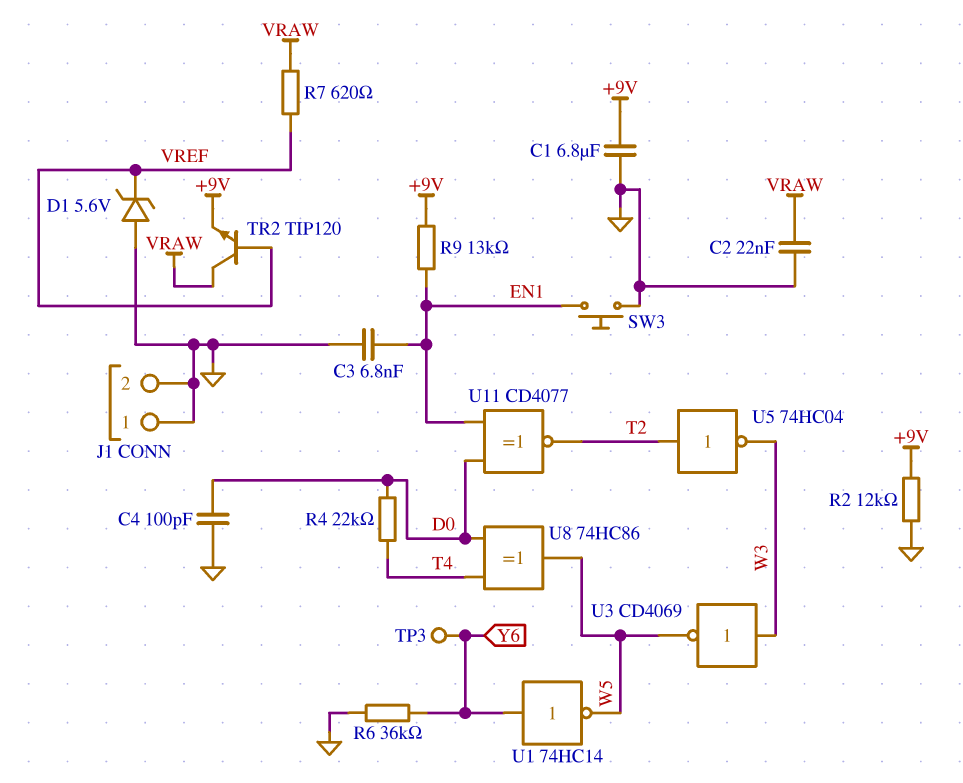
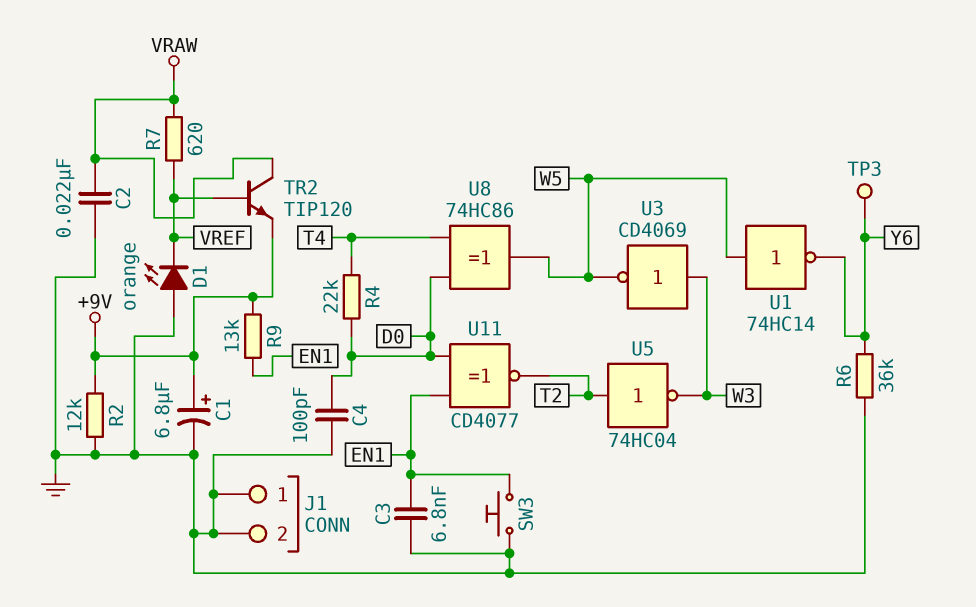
C1: 6.8uF (+9V, GND) -> 6.8uF (plus +9V, minus GND)
D1: zener 5.6V (A GND, K VREF) -> LED orange (A GND, K VREF)
U1: NOT 74HC14 (in Y6, out W5) -> NOT 74HC14 (in W5, out Y6)

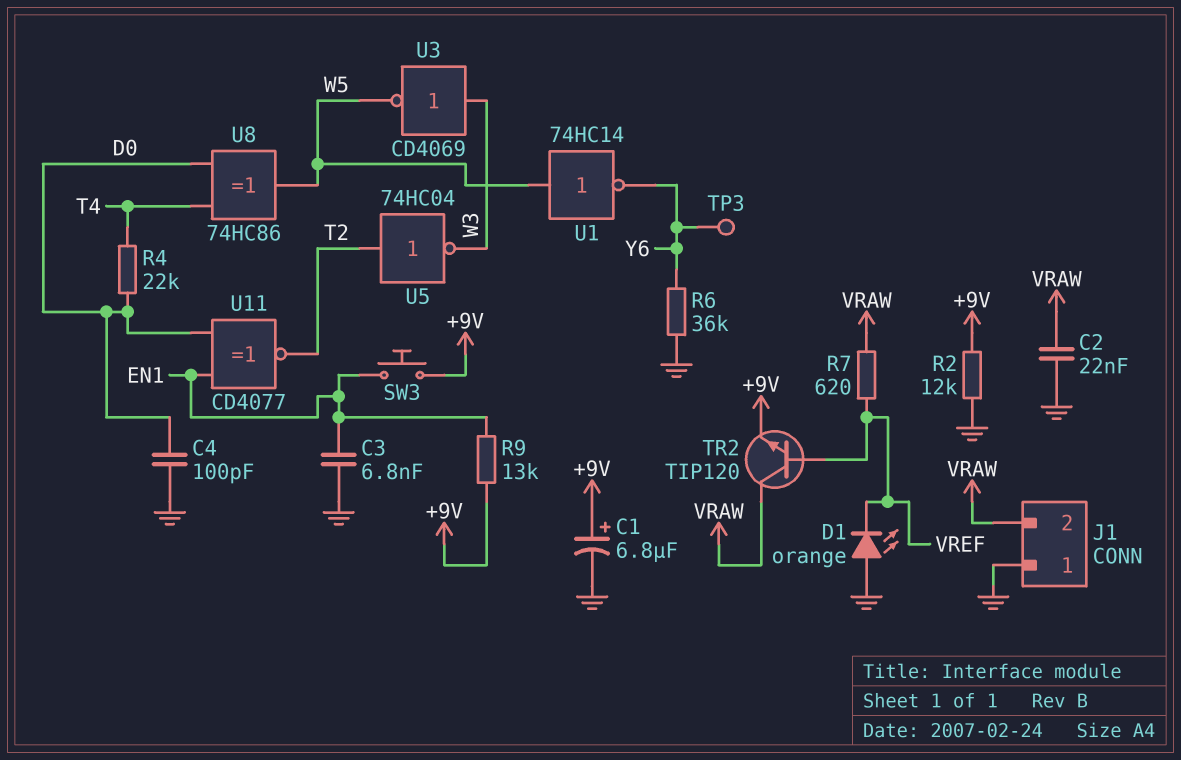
J1 pin 2: GND -> VRAW
SW3: button (EN1, GND) -> button (+9V, EN1)

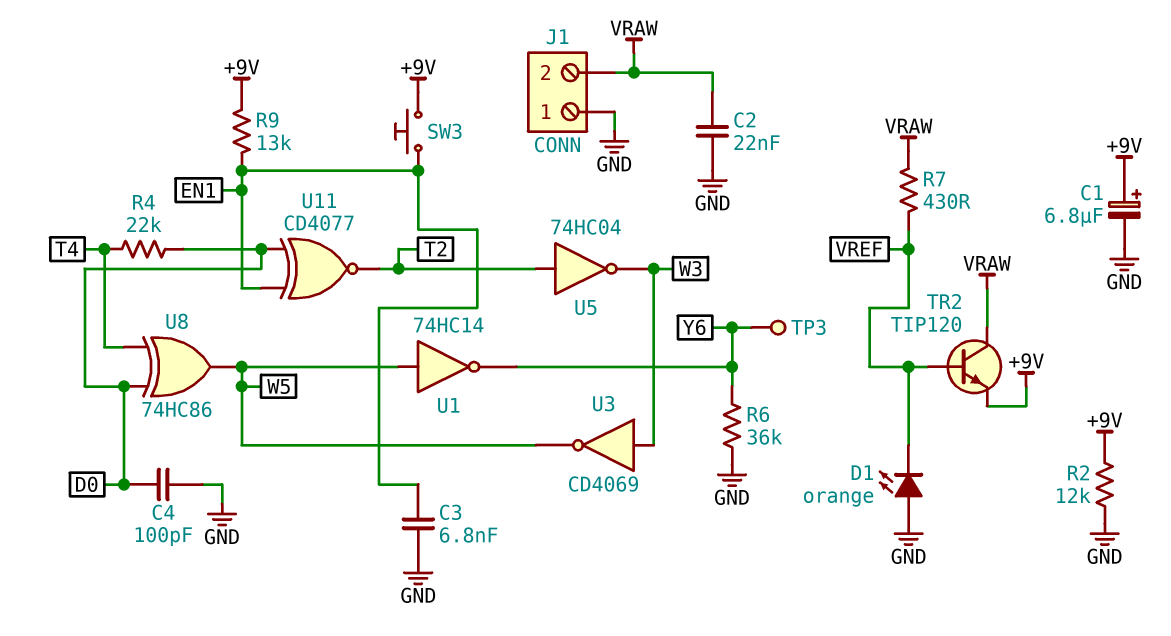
R7: 620 (VRAW, VREF) -> 430 (VRAW, VREF)

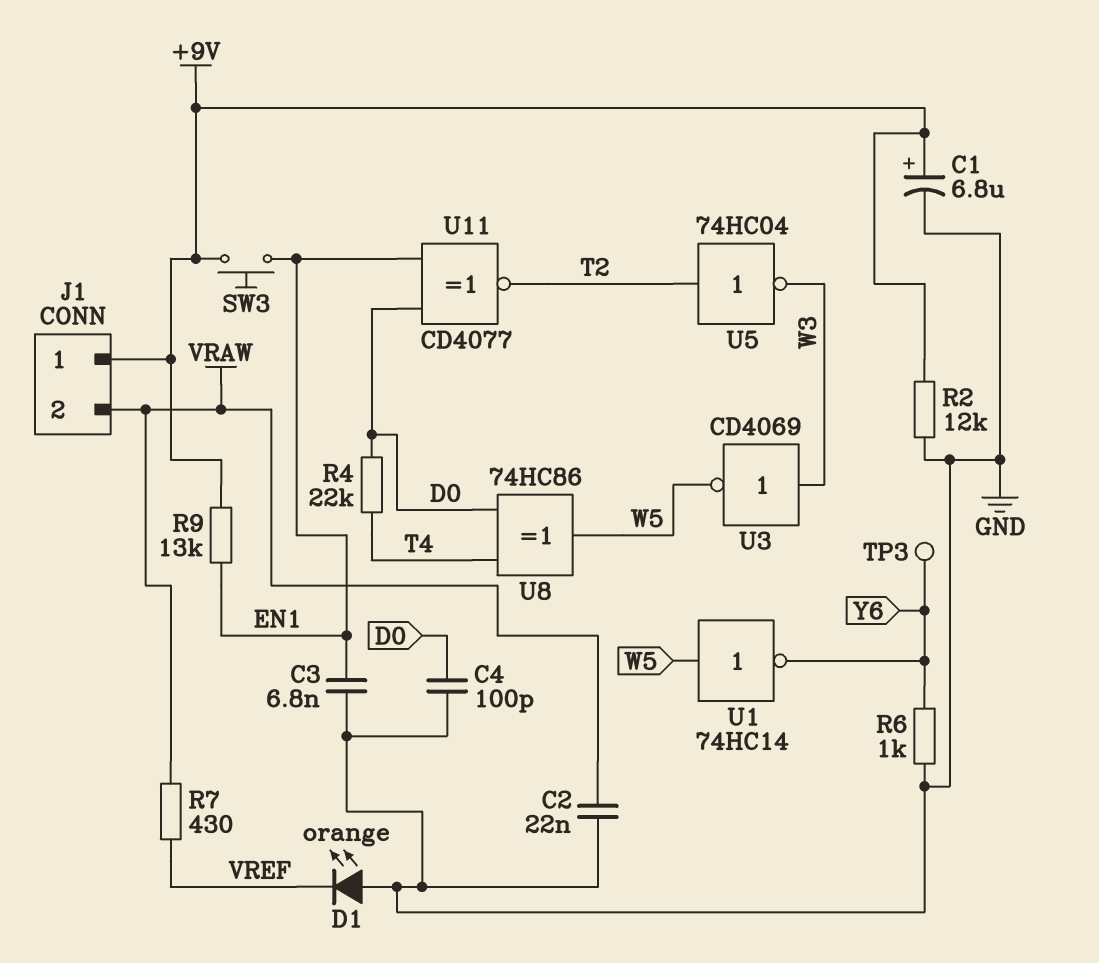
J1 pin 1: GND -> +9V
R6: 36k (GND, Y6) -> 1k (GND, Y6)
TR2: NPN TIP120 (B VREF, C VRAW, E +9V) -> none

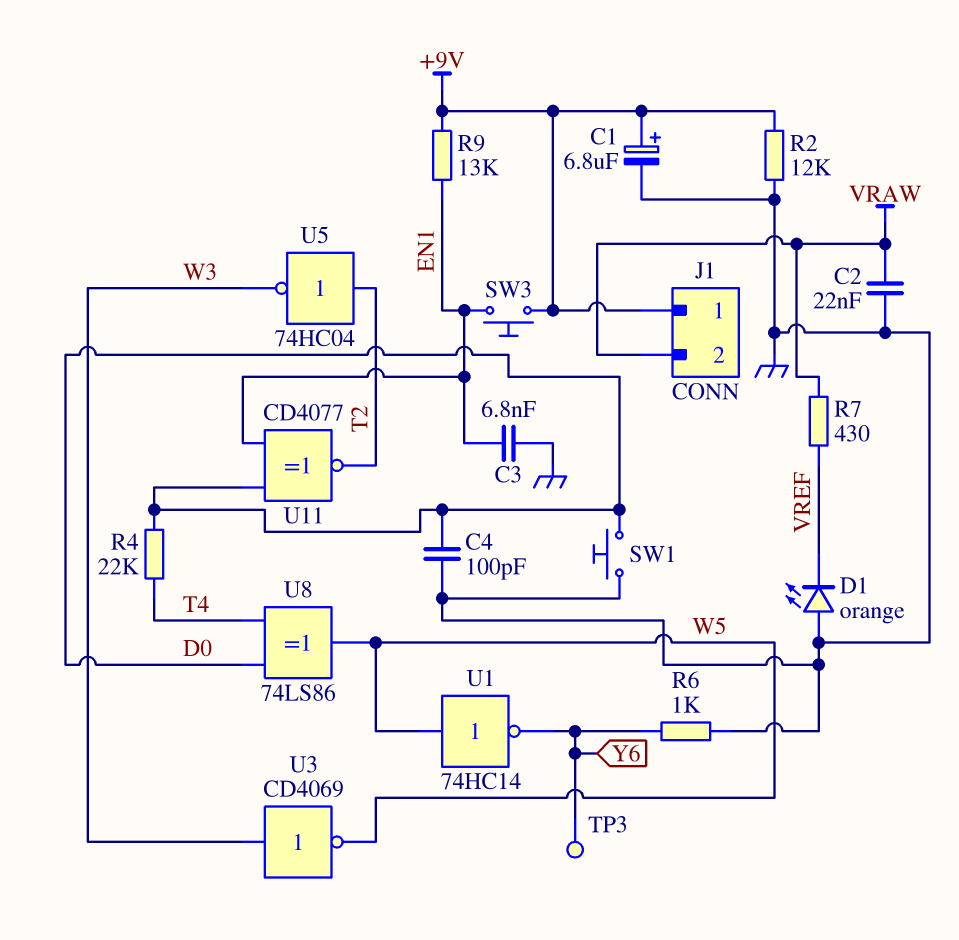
SW1: none -> button (D0, GND)
U8: XOR 74HC86 (in D0, in T4, out W5) -> XOR 74LS86 (in D0, in T4, out W5)

